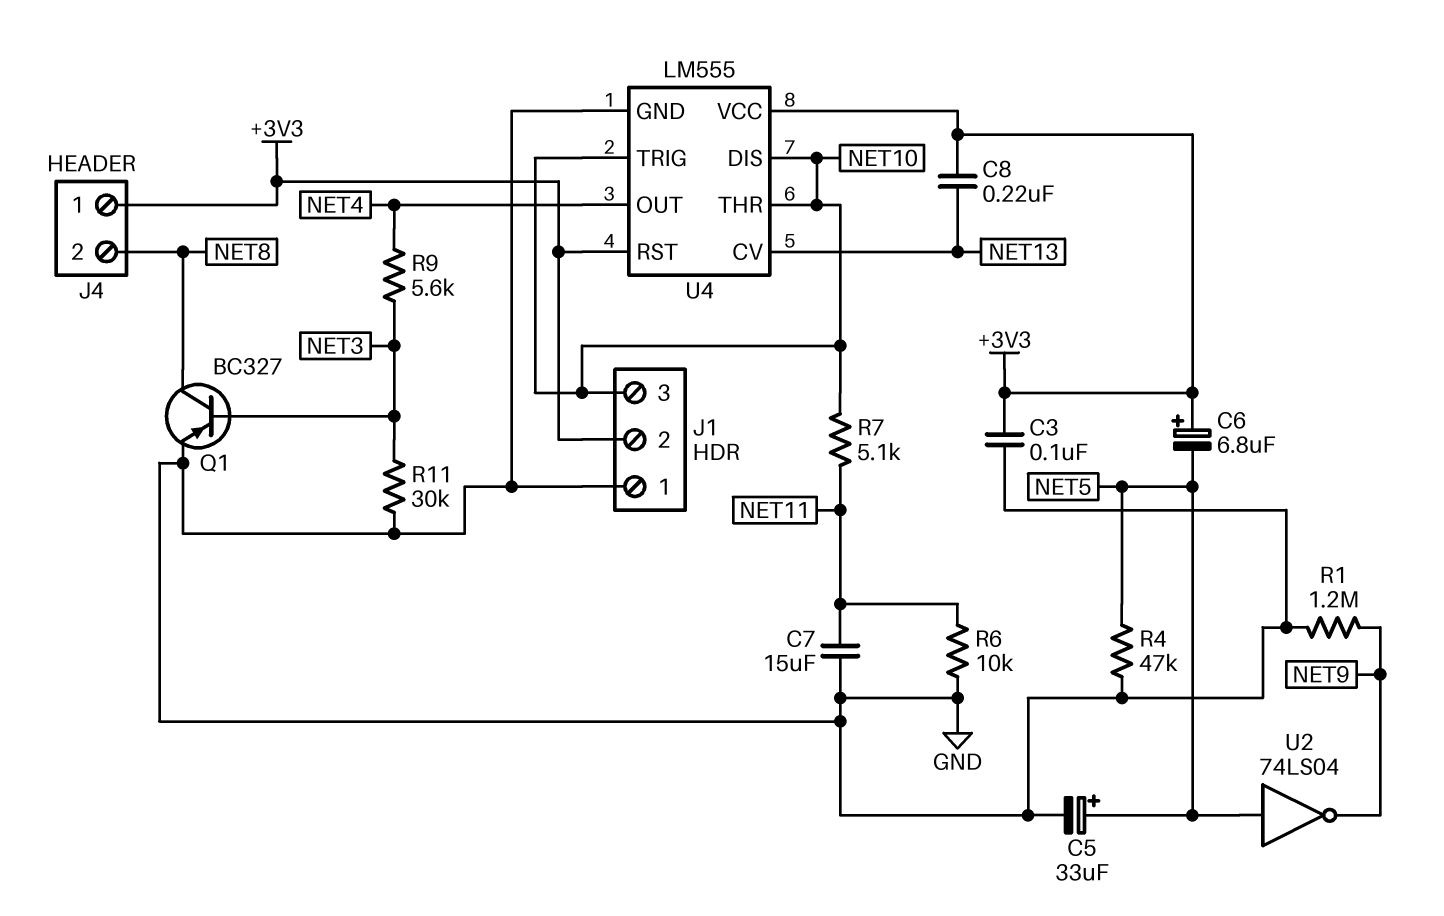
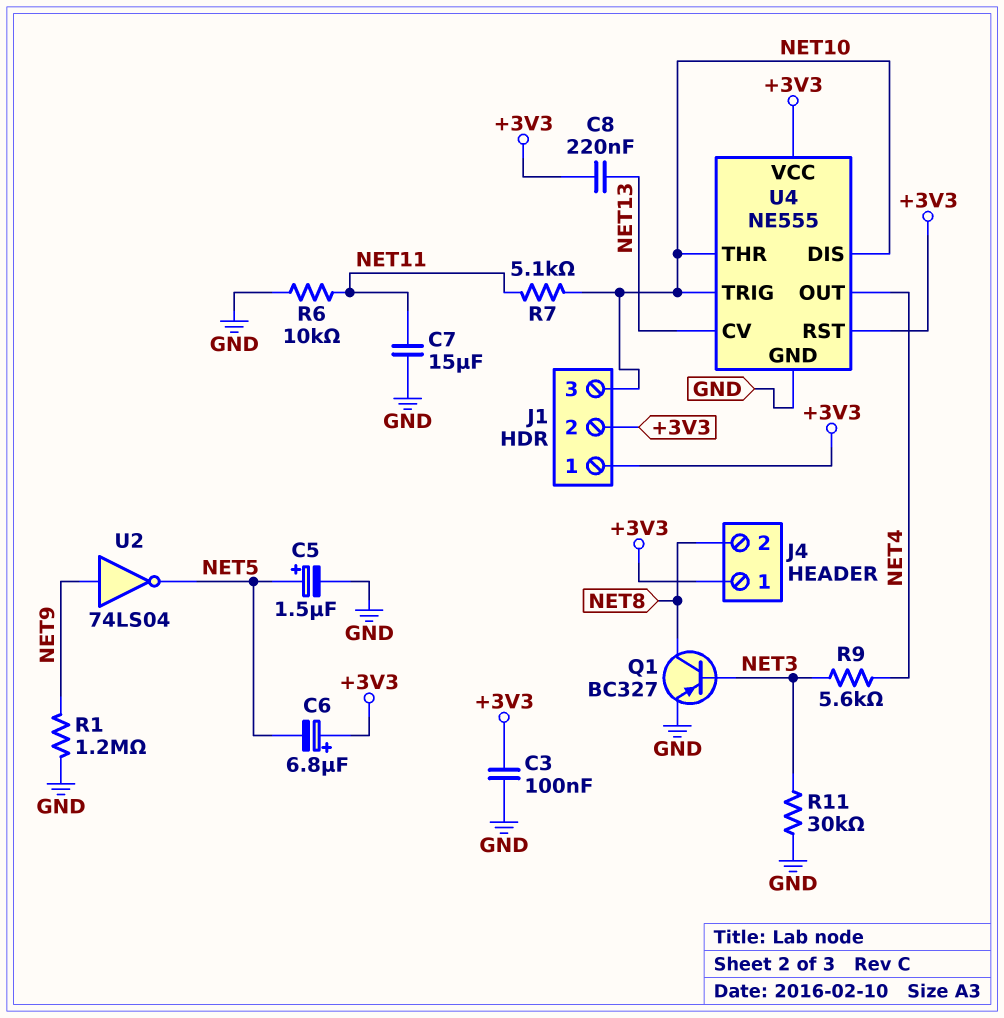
C5: 33uF (plus NET5, minus GND) -> 1.5uF (plus NET5, minus GND)
J1 pin 1: GND -> +3V3
R4: 47k (GND, NET5) -> none
U2: NOT 74LS04 (in NET5, out NET9) -> NOT 74LS04 (in NET9, out NET5)
U4: LM555 -> NE555

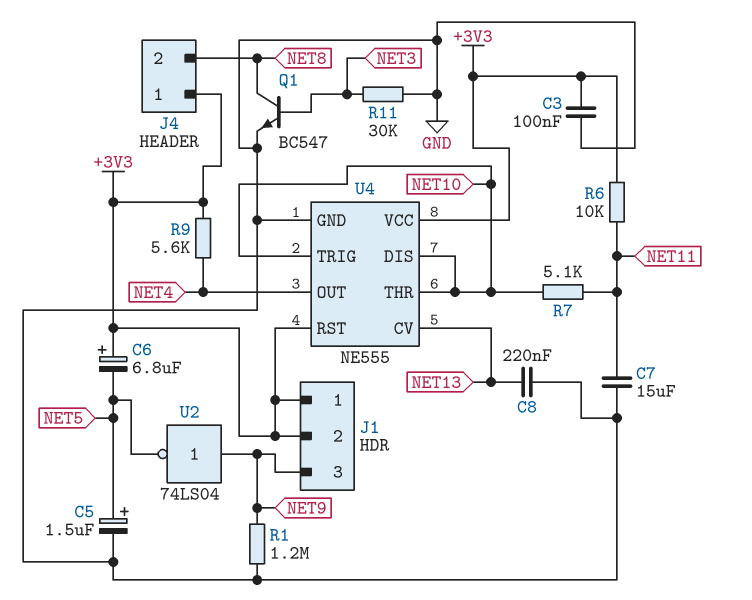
C8: 220nF (+3V3, NET13) -> 220nF (GND, NET13)
J1 pin 3: NET10 -> NET9
Q1: PNP BC327 (B NET3, C NET8, E GND) -> NPN BC547 (B NET3, C NET8, E GND)
R6: 10k (GND, NET11) -> 10k (+3V3, NET11)
R9: 5.6k (NET3, NET4) -> 5.6k (+3V3, NET4)

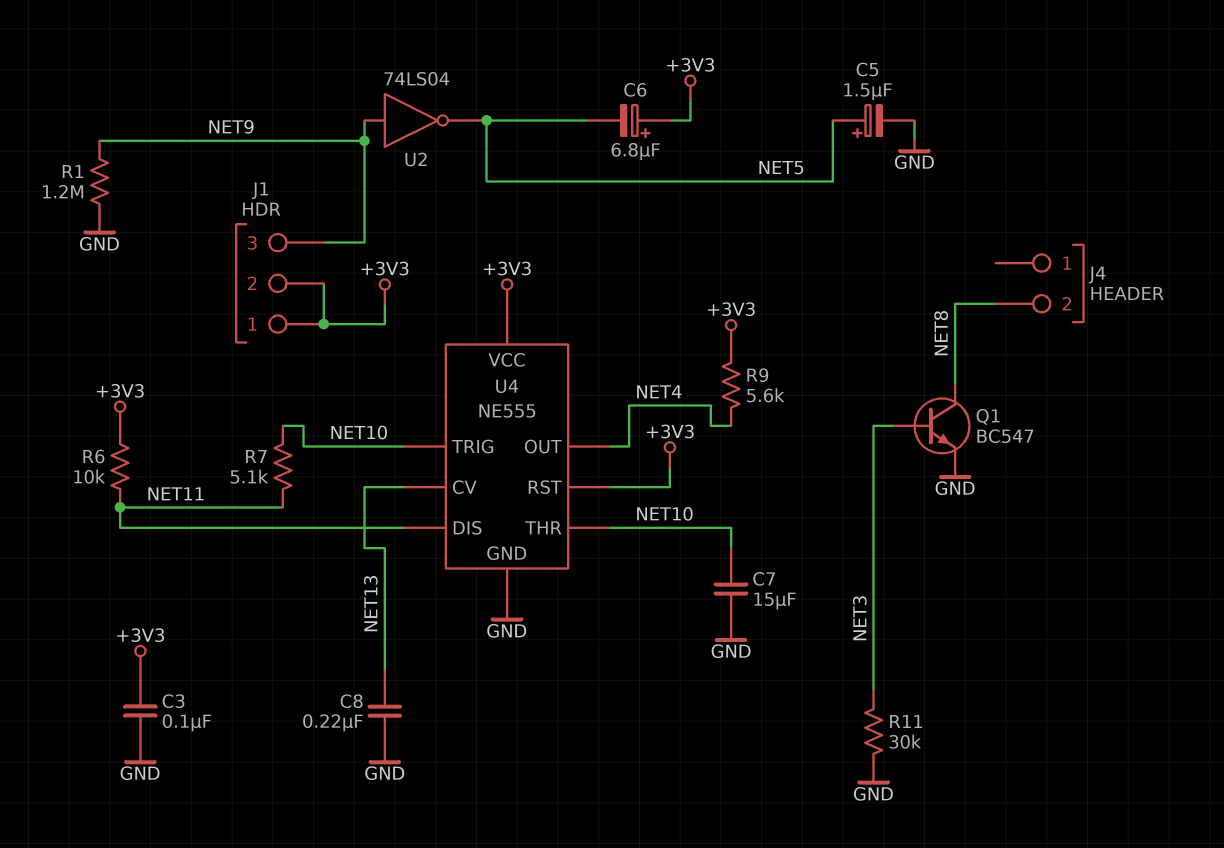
C7: 15uF (GND, NET11) -> 15uF (GND, NET10)
J4 pin 1: +3V3 -> none
U4 pin DIS: NET10 -> NET11

